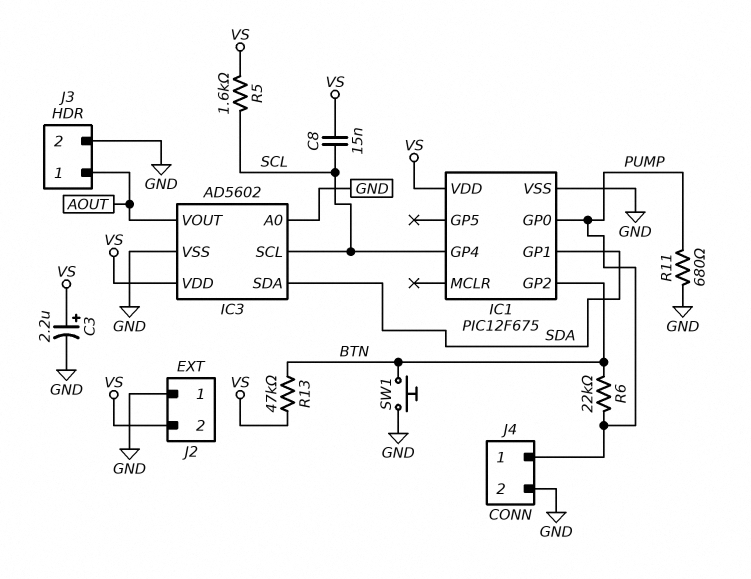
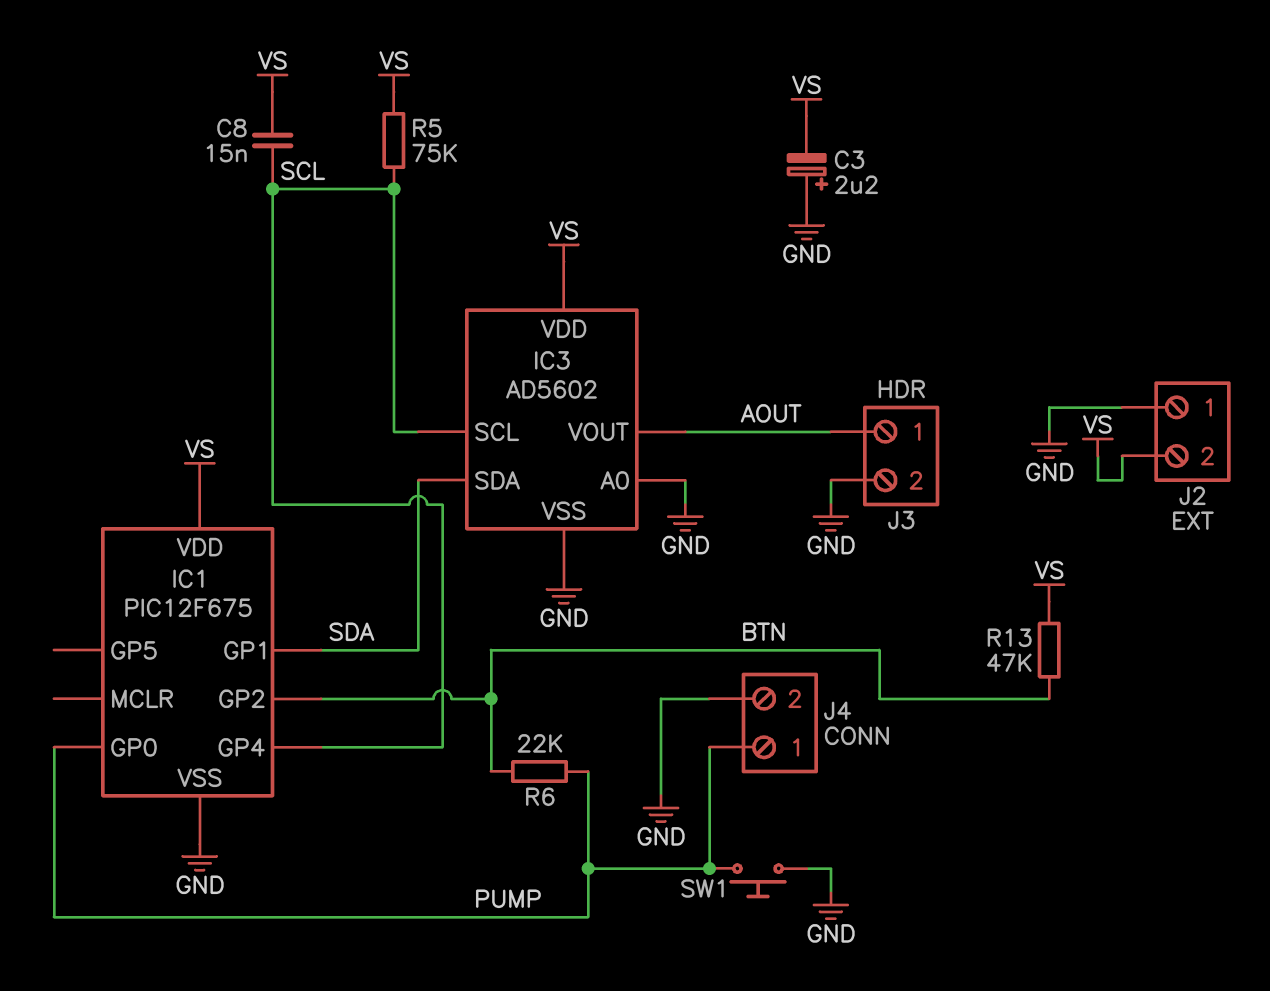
C3: 2.2uF (plus VS, minus GND) -> 2.2uF (plus GND, minus VS)
R5: 1.6k (SCL, VS) -> 75k (SCL, VS)
R11: 680 (GND, PUMP) -> none
SW1: button (BTN, GND) -> button (GND, PUMP)

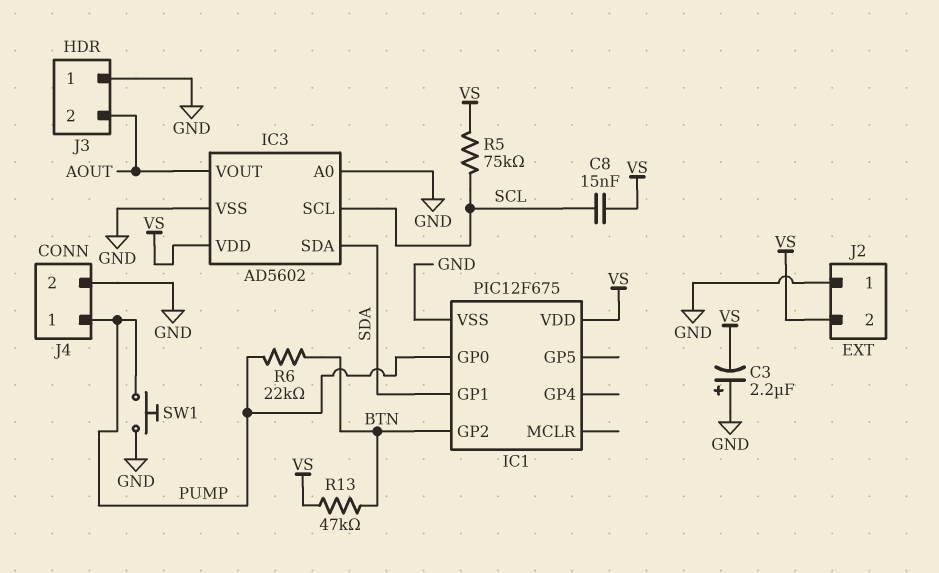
IC1 pin GP4: SCL -> none
J3 pin 1: AOUT -> GND
J3 pin 2: GND -> AOUT

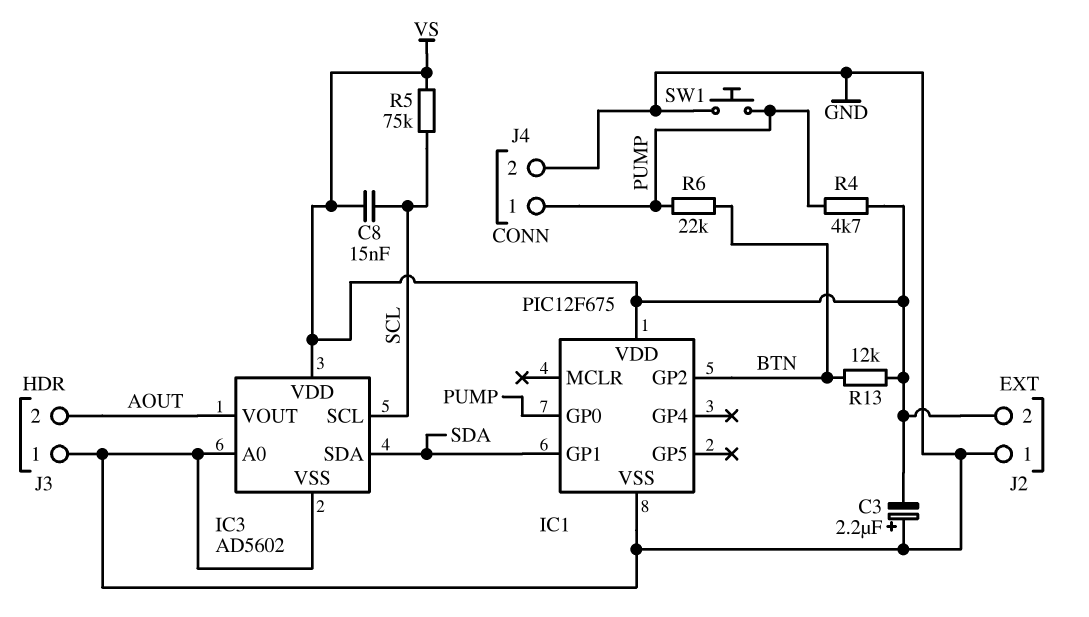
R4: none -> 4.7k (PUMP, VS)
R13: 47k (BTN, VS) -> 12k (BTN, VS)

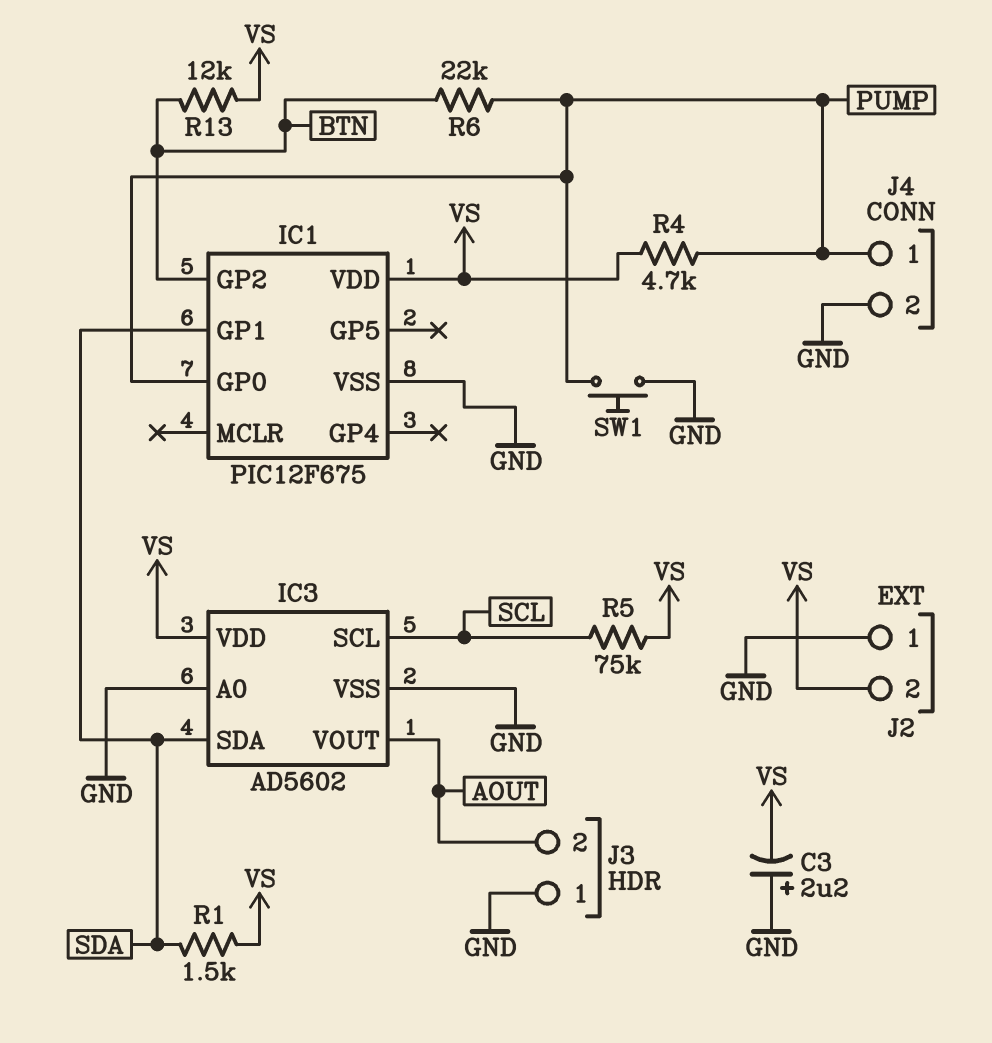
C8: 15nF (SCL, VS) -> none
R1: none -> 1.5k (SDA, VS)

